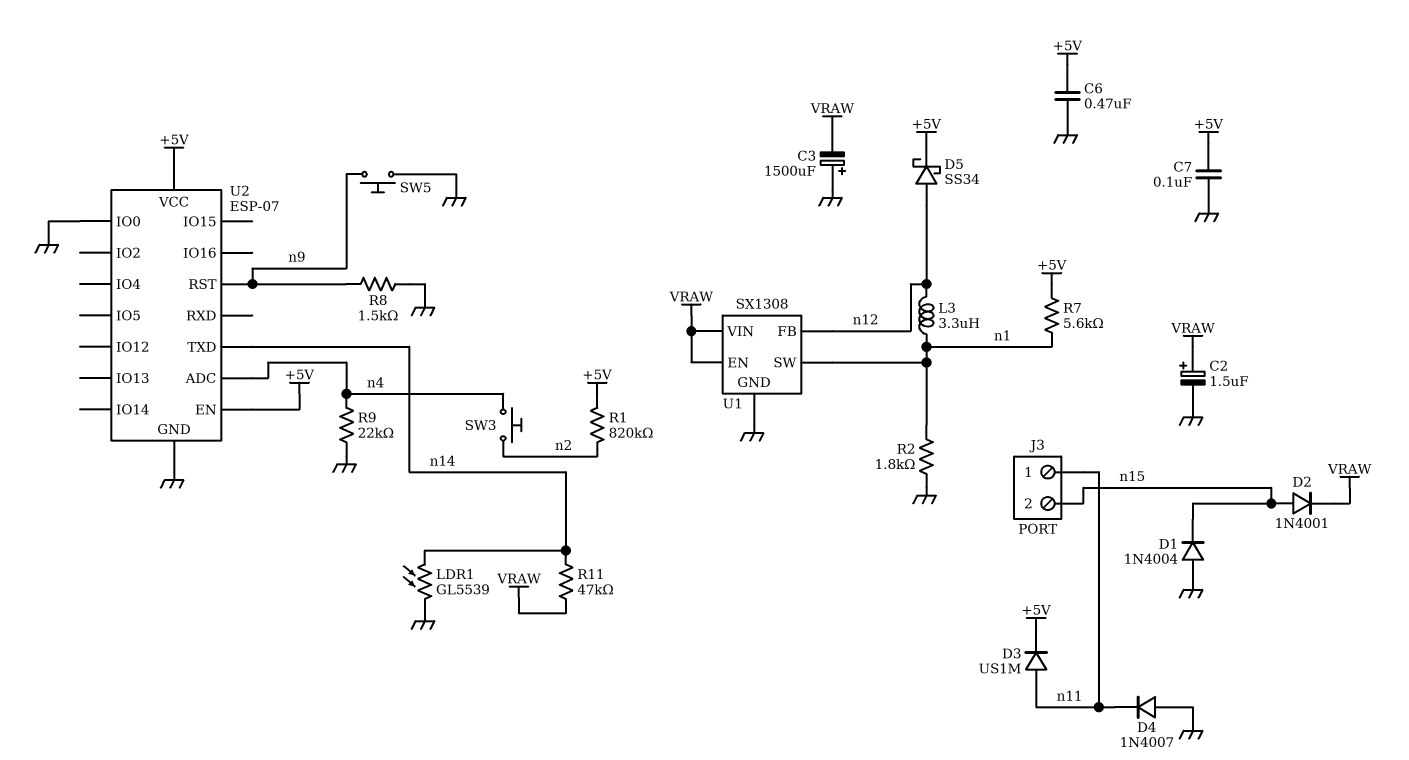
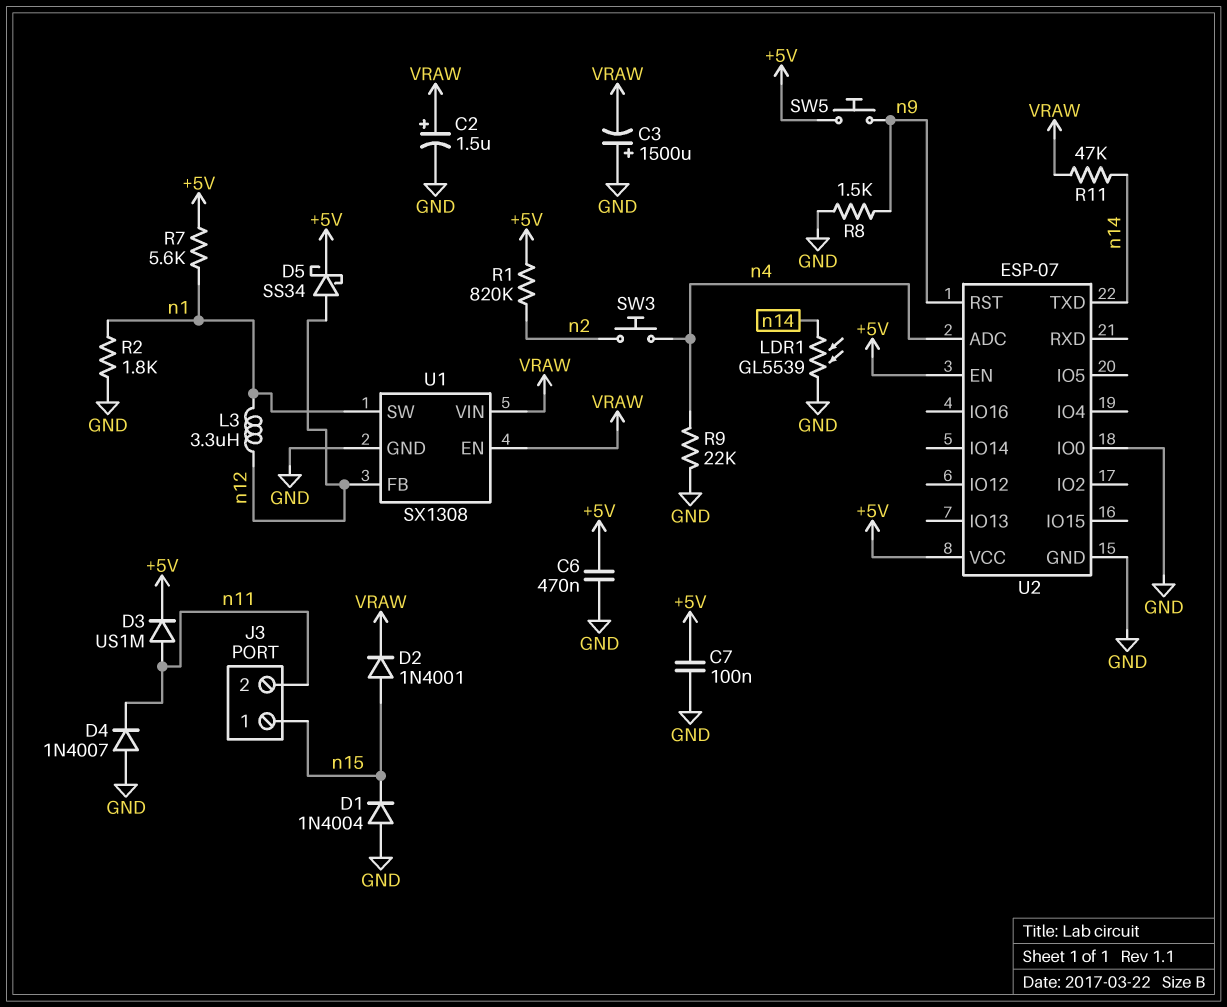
J3 pin 1: n11 -> n15
J3 pin 2: n15 -> n11
SW5: button (GND, n9) -> button (+5V, n9)

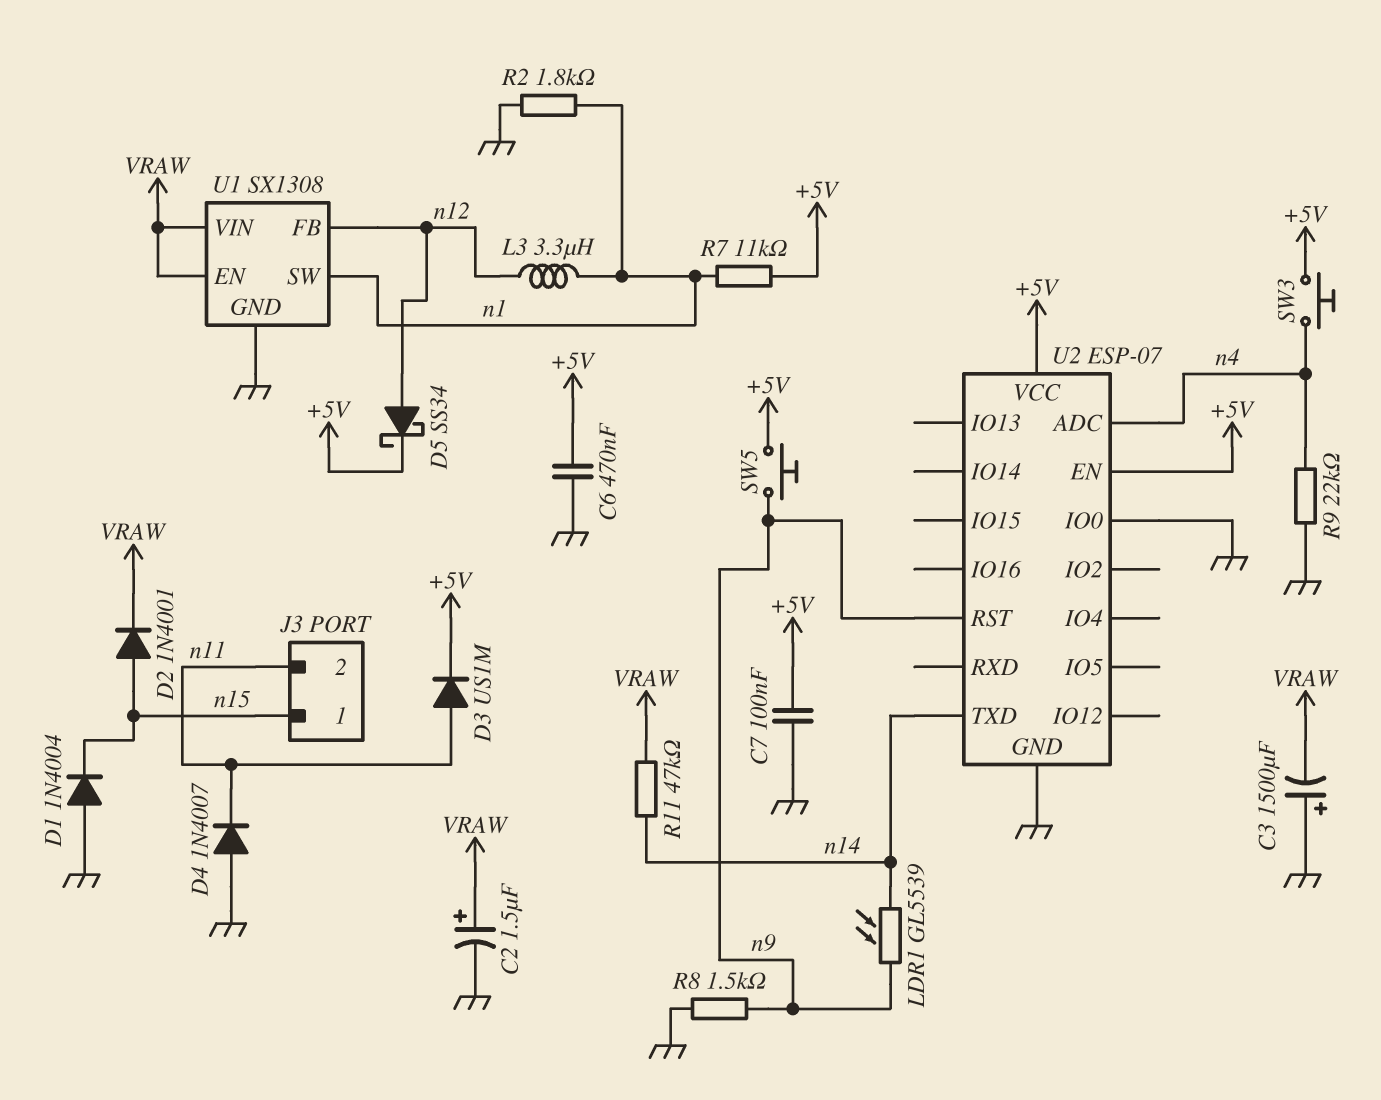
LDR1: GL5539 (GND, n14) -> GL5539 (n9, n14)
R1: 820k (+5V, n2) -> none
R7: 5.6k (+5V, n1) -> 11k (+5V, n1)
SW3: button (n2, n4) -> button (+5V, n4)

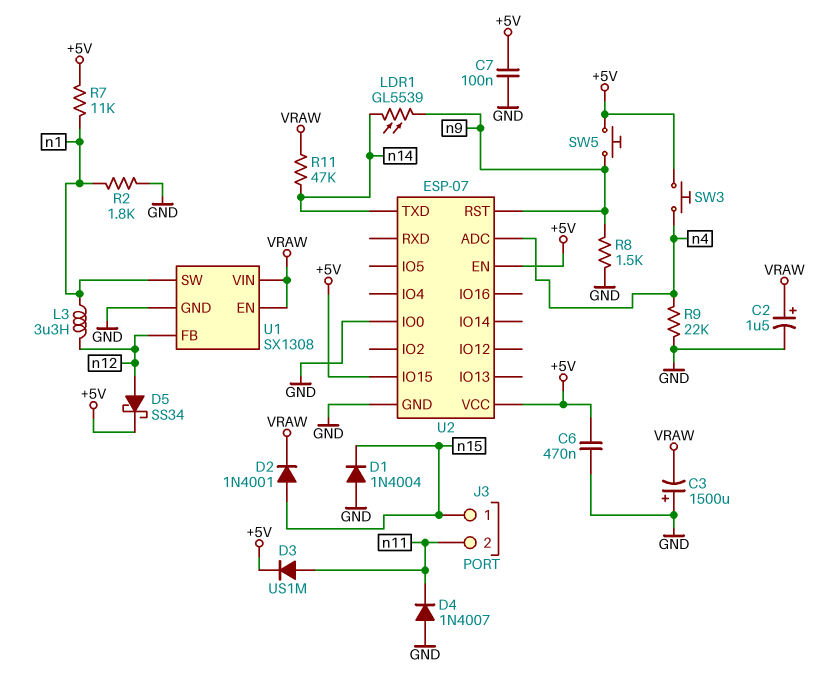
U2 pin IO15: none -> +5V

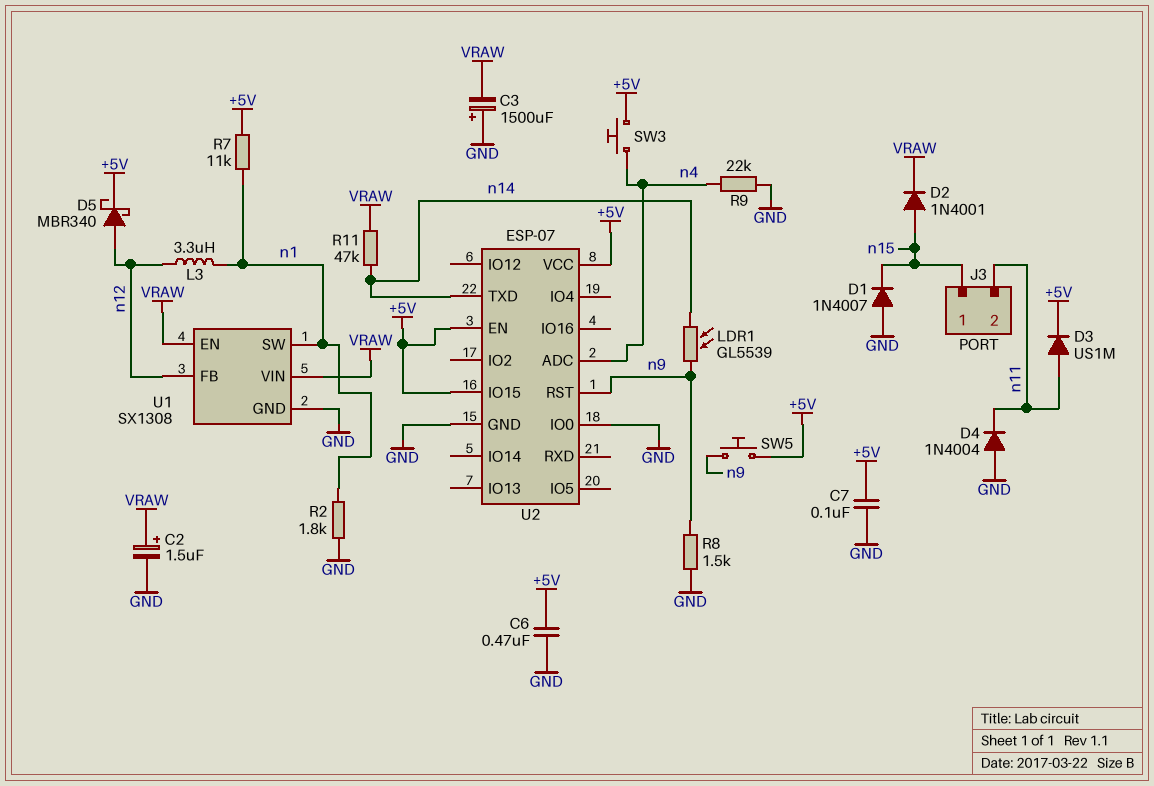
D1: diode 1N4004 (A GND, K n15) -> diode 1N4007 (A GND, K n15)
D4: diode 1N4007 (A GND, K n11) -> diode 1N4004 (A GND, K n11)
D5: schottky SS34 (A n12, K +5V) -> schottky MBR340 (A n12, K +5V)

